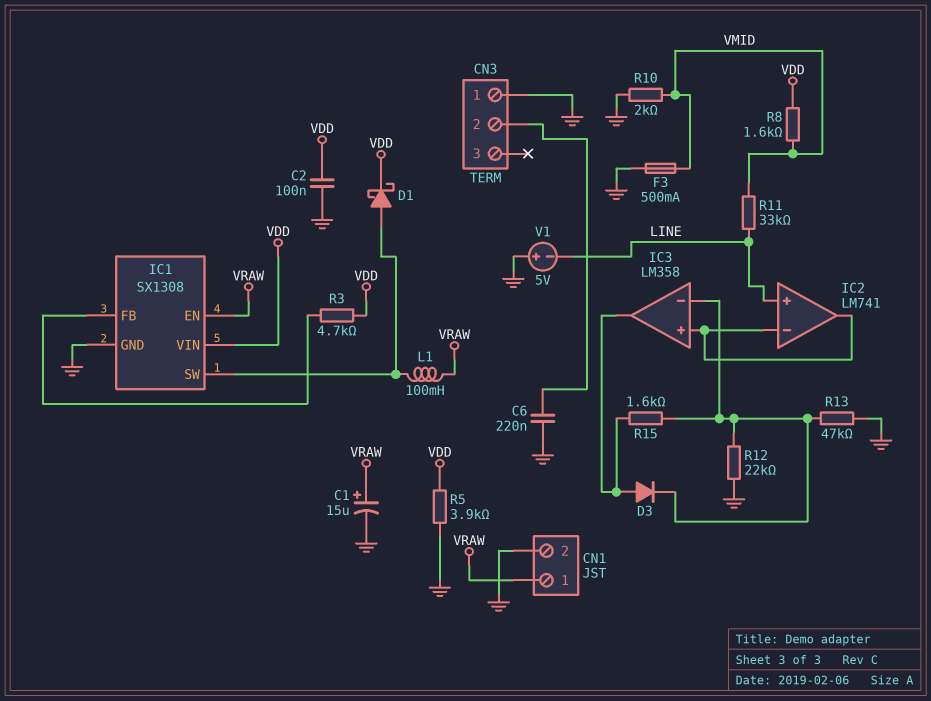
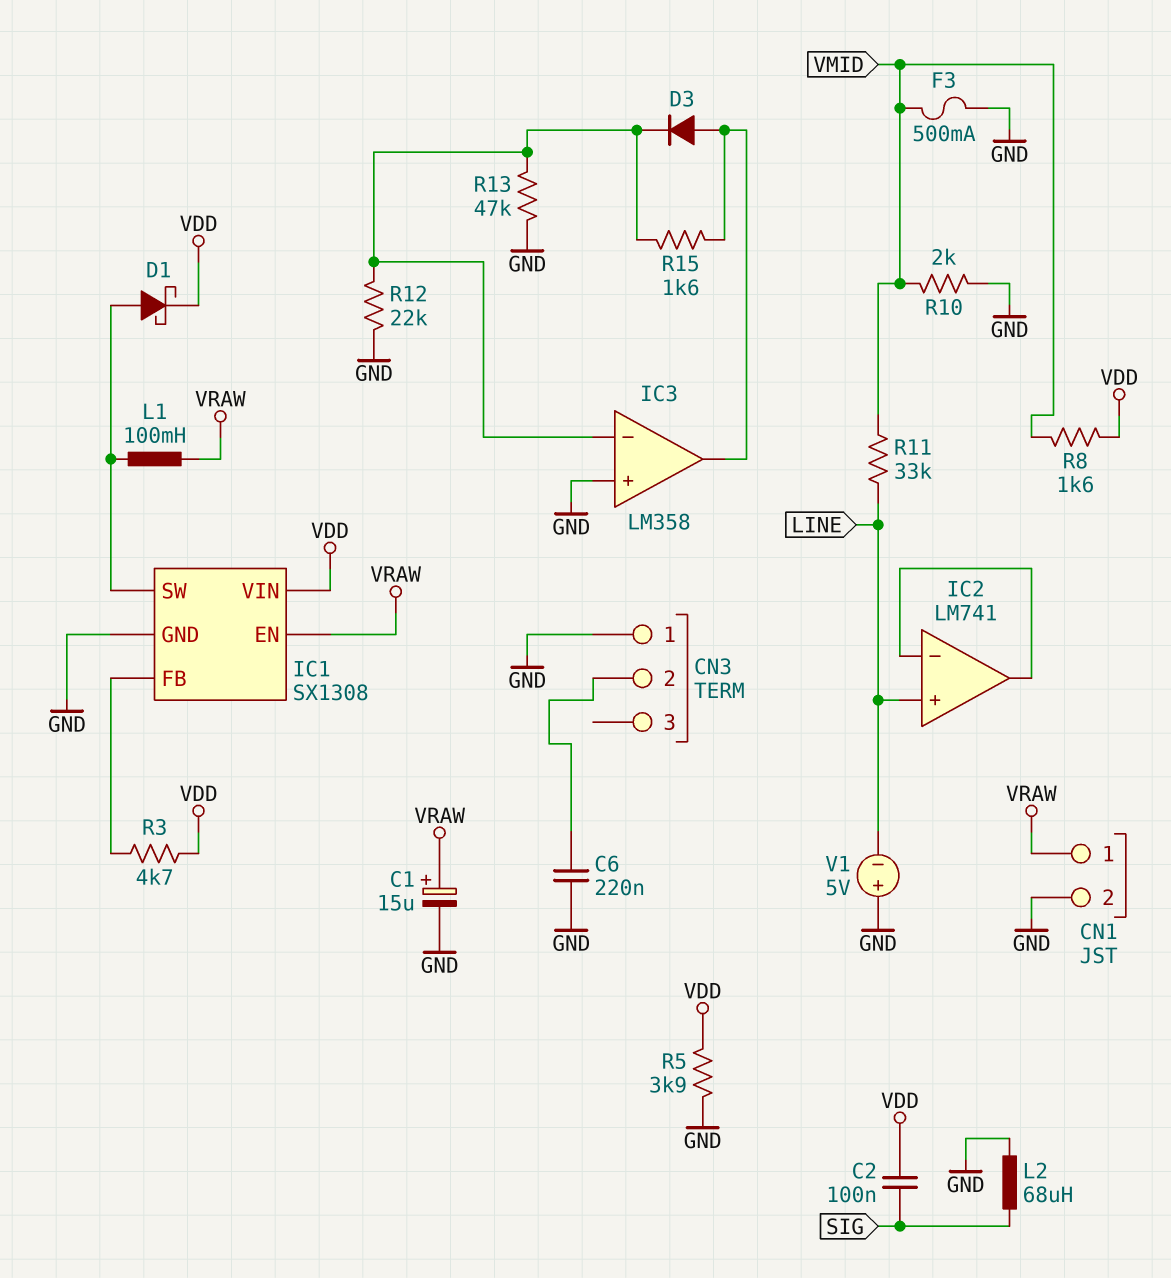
C2: 100nF (GND, VDD) -> 100nF (SIG, VDD)
IC3 pin in+: IC2/in- -> GND
L2: none -> 68uH (GND, SIG)

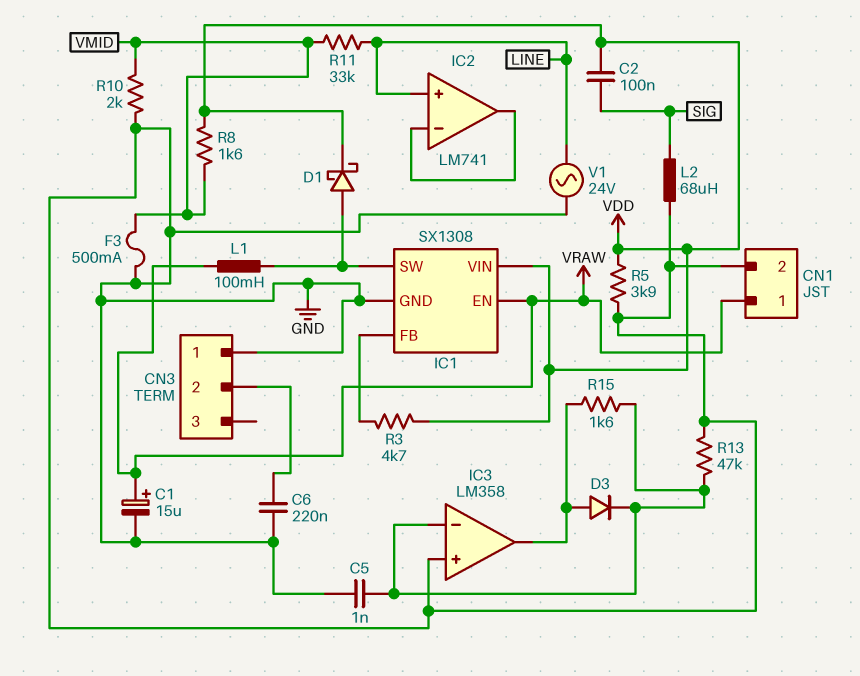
C5: none -> 1nF (GND, IC3/in-)
R12: 22k (GND, IC3/in-) -> none
V1: 5V (plus GND, minus LINE) -> AC 24V (GND, LINE)

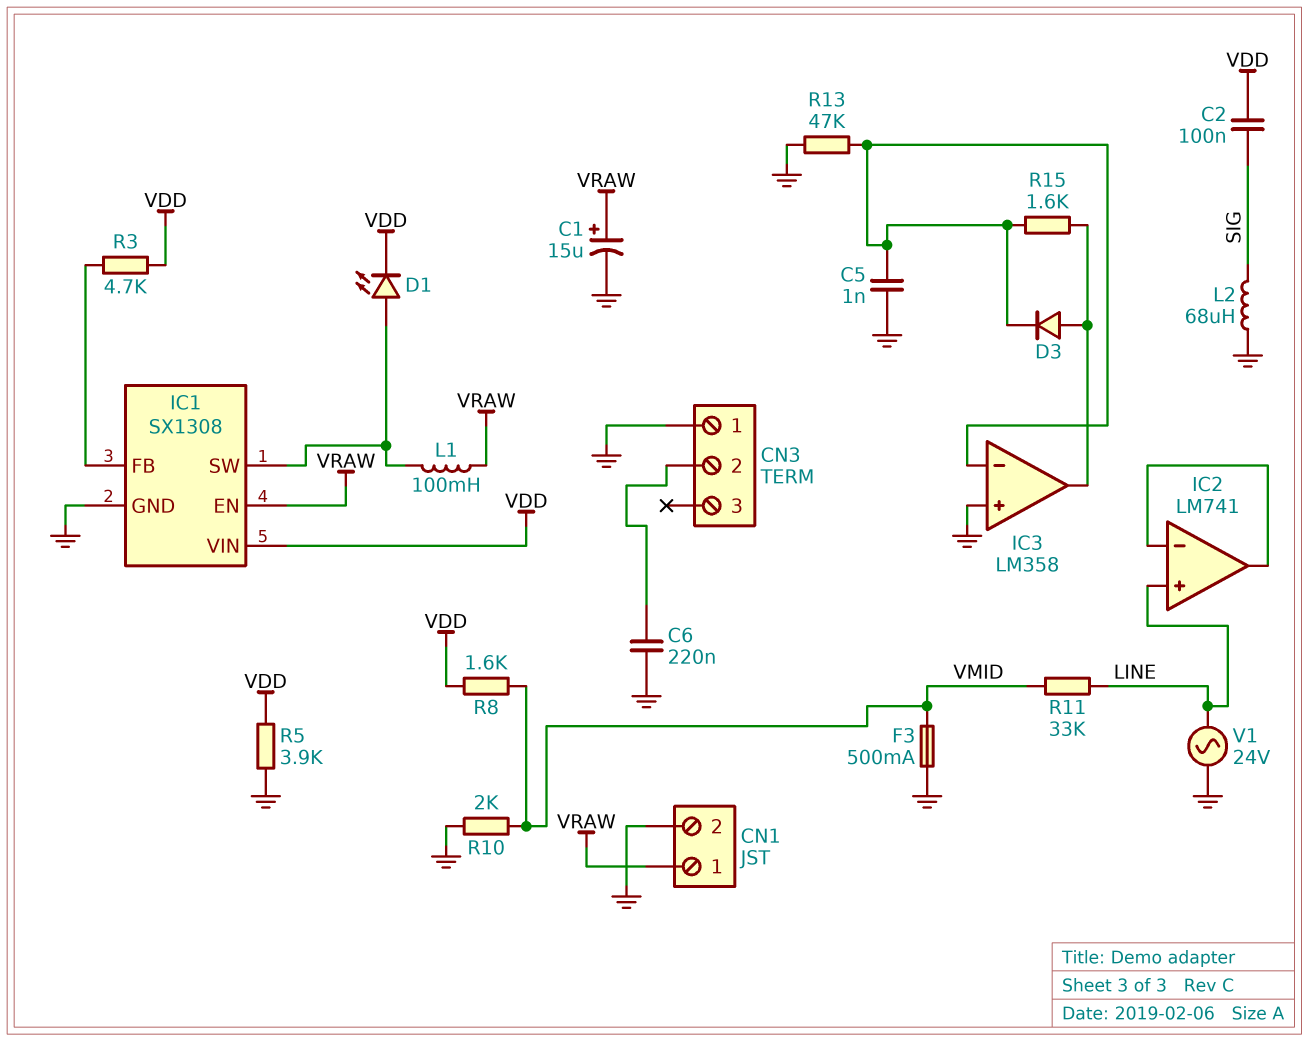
D1: schottky (A IC1/SW, K VDD) -> LED (A IC1/SW, K VDD)

